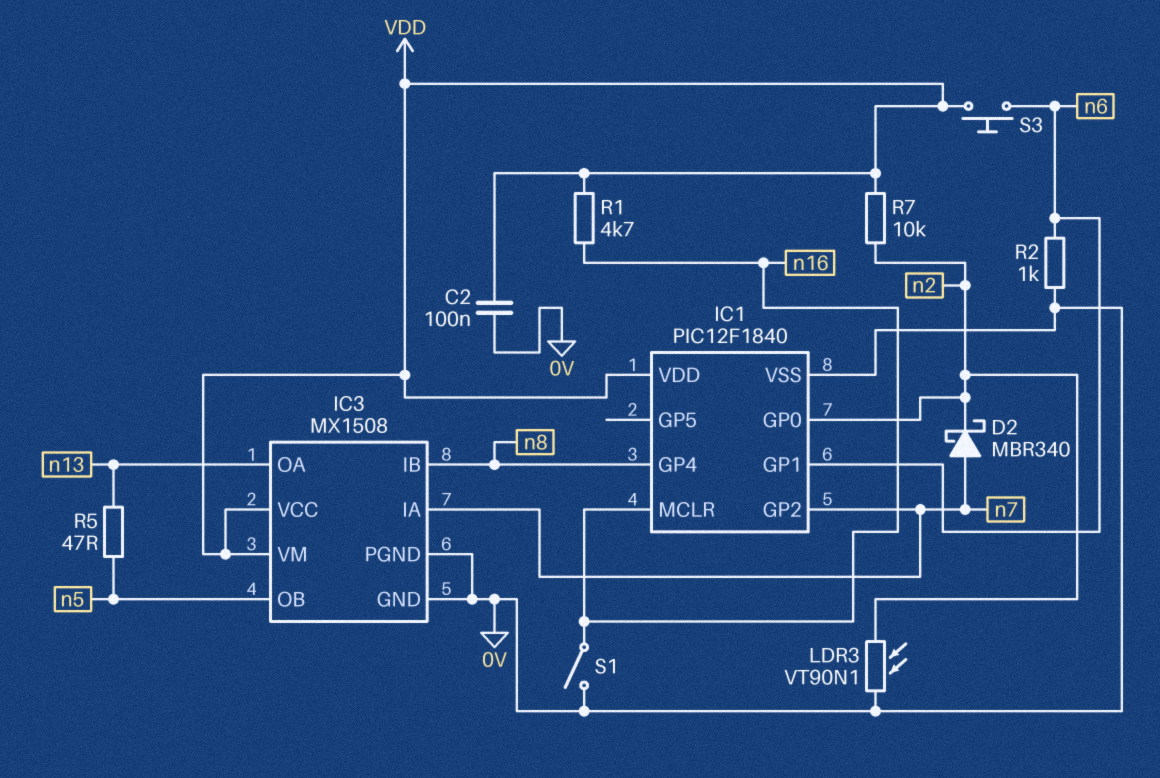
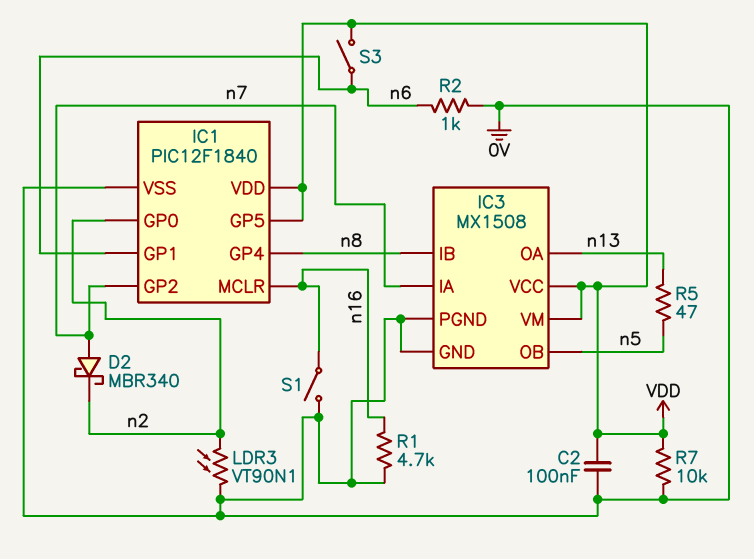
IC1 pin GP5: none -> VDD
R1: 4.7k (VDD, n16) -> 4.7k (0V, n16)
R7: 10k (VDD, n2) -> 10k (0V, VDD)
S3: button (VDD, n6) -> switch (VDD, n6)

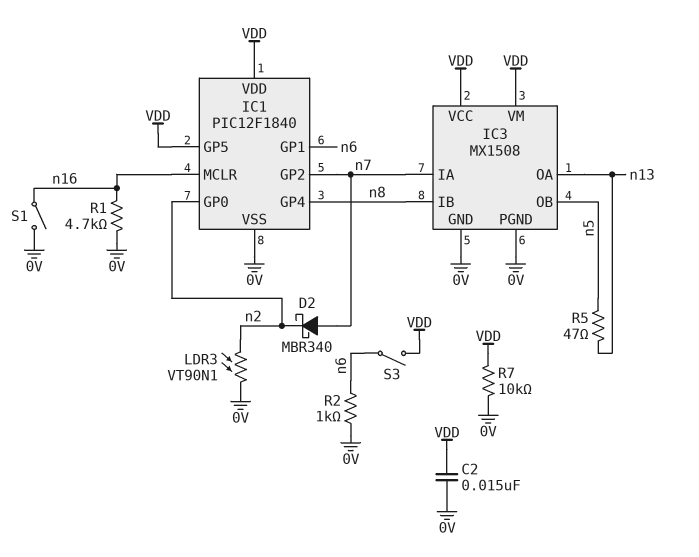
C2: 100nF (0V, VDD) -> 15nF (0V, VDD)

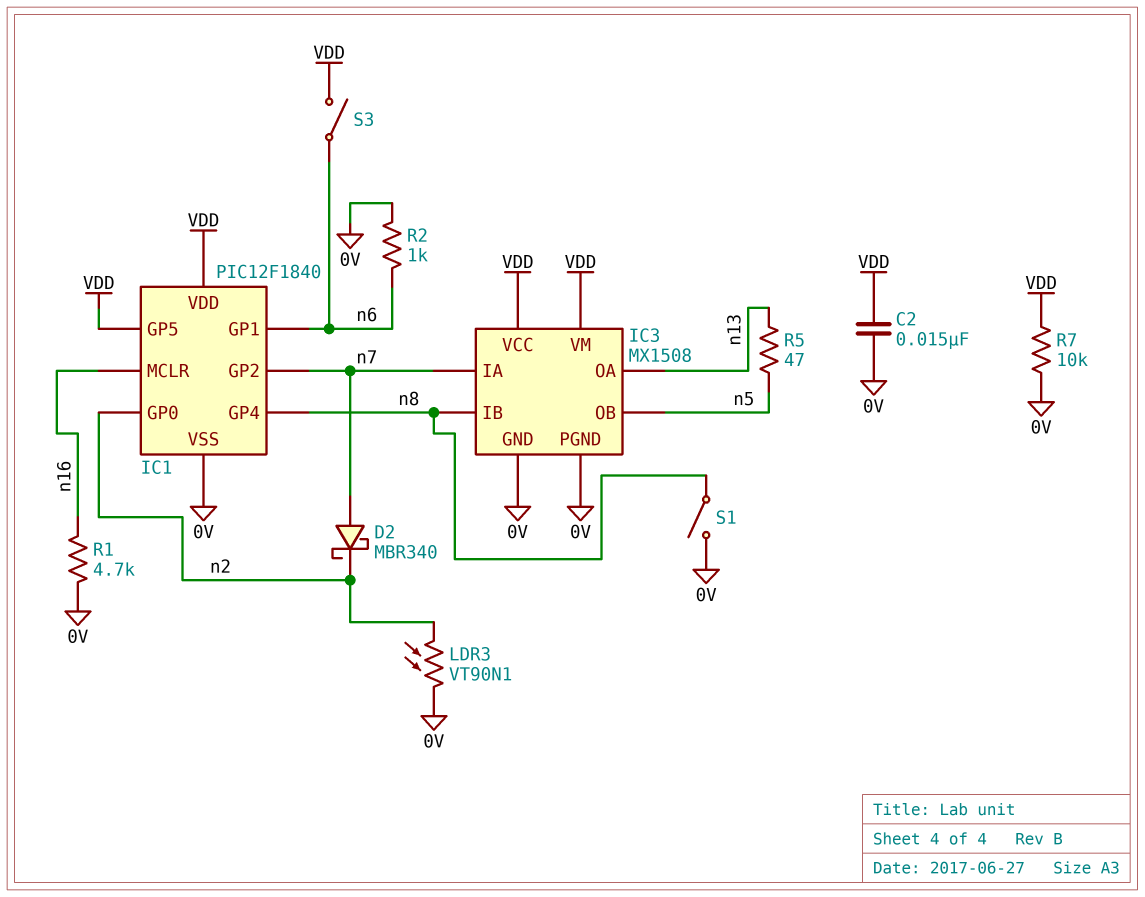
S1: switch (0V, n16) -> switch (0V, n8)

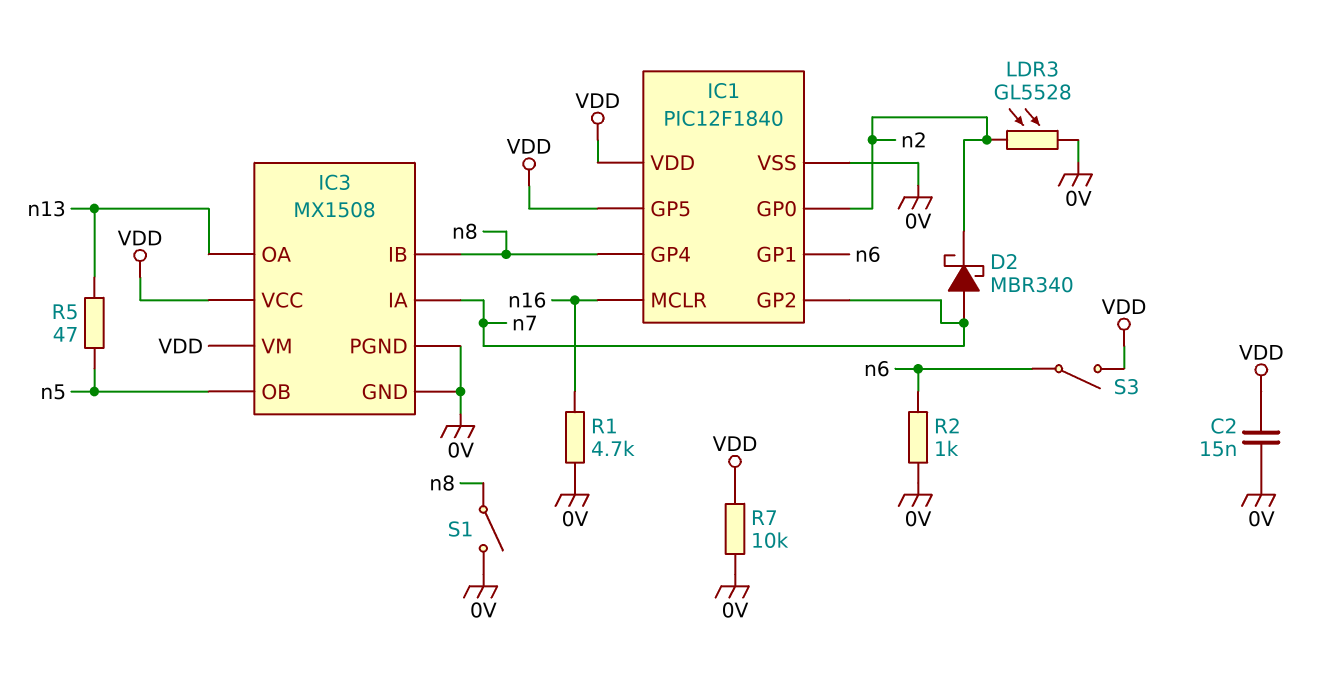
LDR3: VT90N1 (0V, n2) -> GL5528 (0V, n2)

